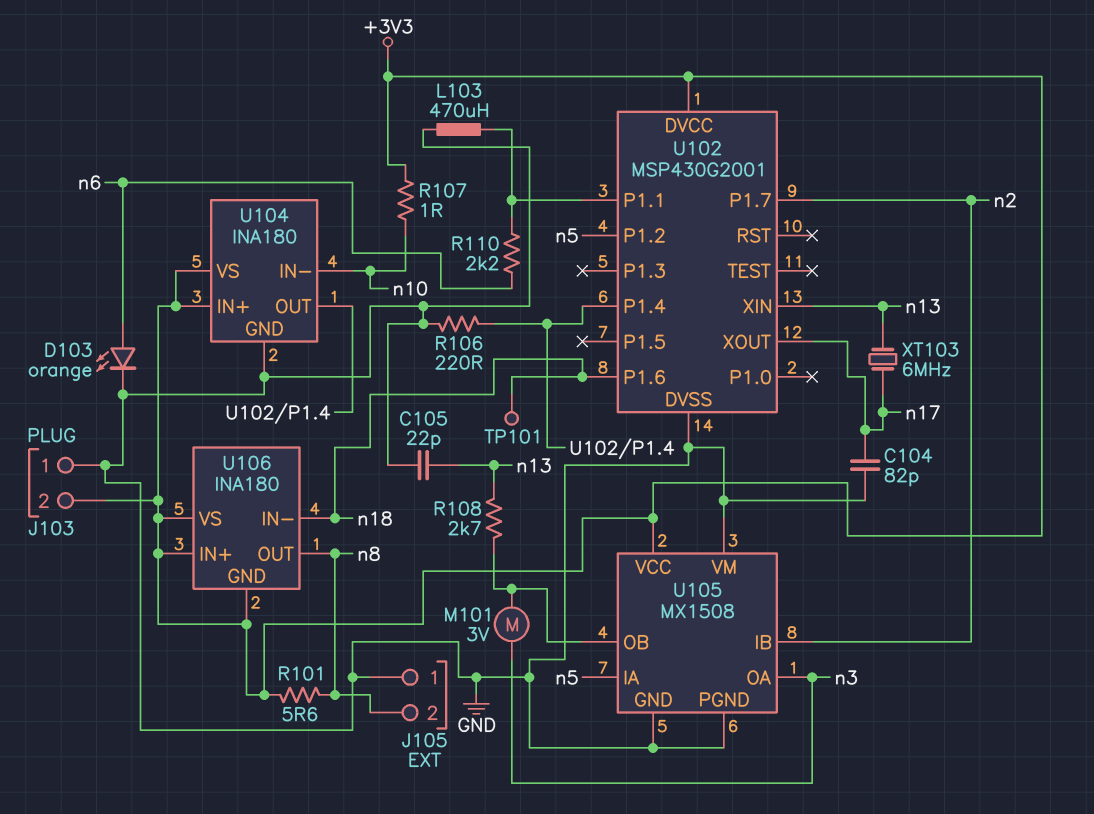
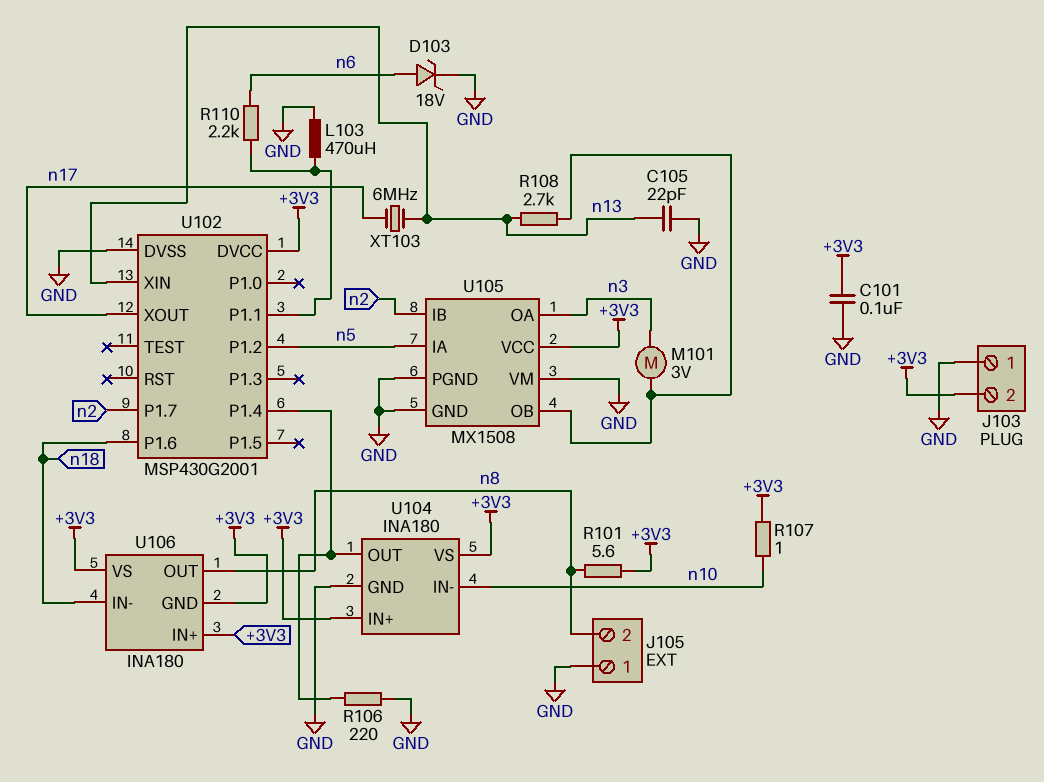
C101: none -> 100nF (+3V3, GND)
C104: 82pF (GND, n17) -> none
D103: LED orange (A n6, K GND) -> zener 18V (A n6, K GND)
TP101: test point (n18) -> none

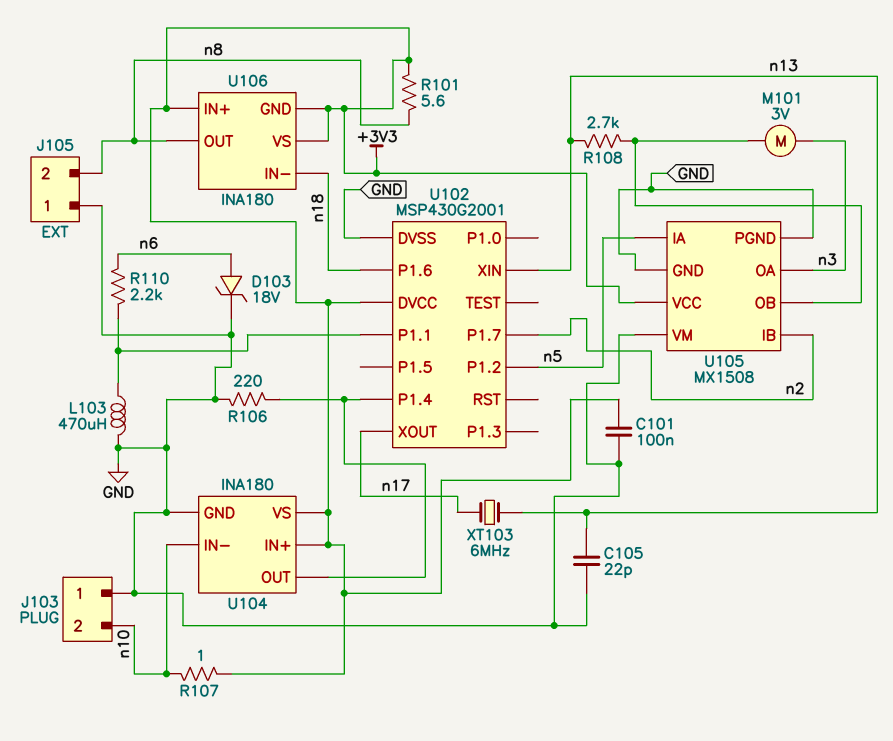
J103 pin 2: +3V3 -> n10

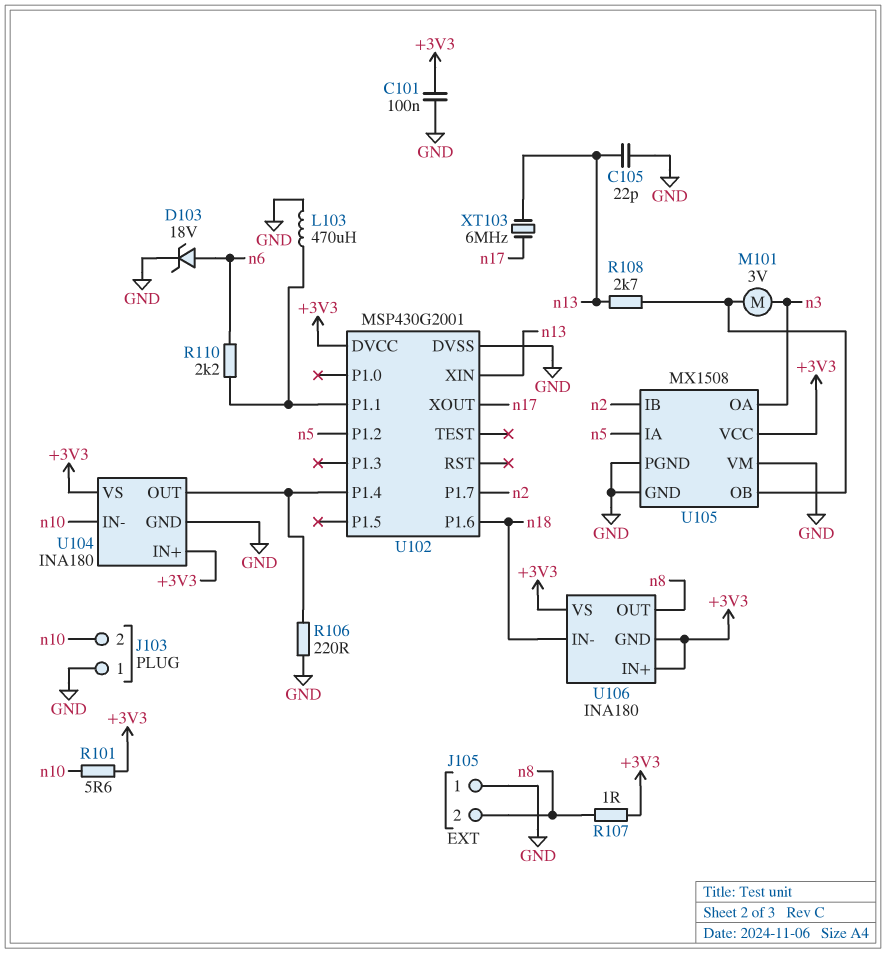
R101: 5.6 (+3V3, n8) -> 5.6 (+3V3, n10)
R107: 1 (+3V3, n10) -> 1 (+3V3, n8)

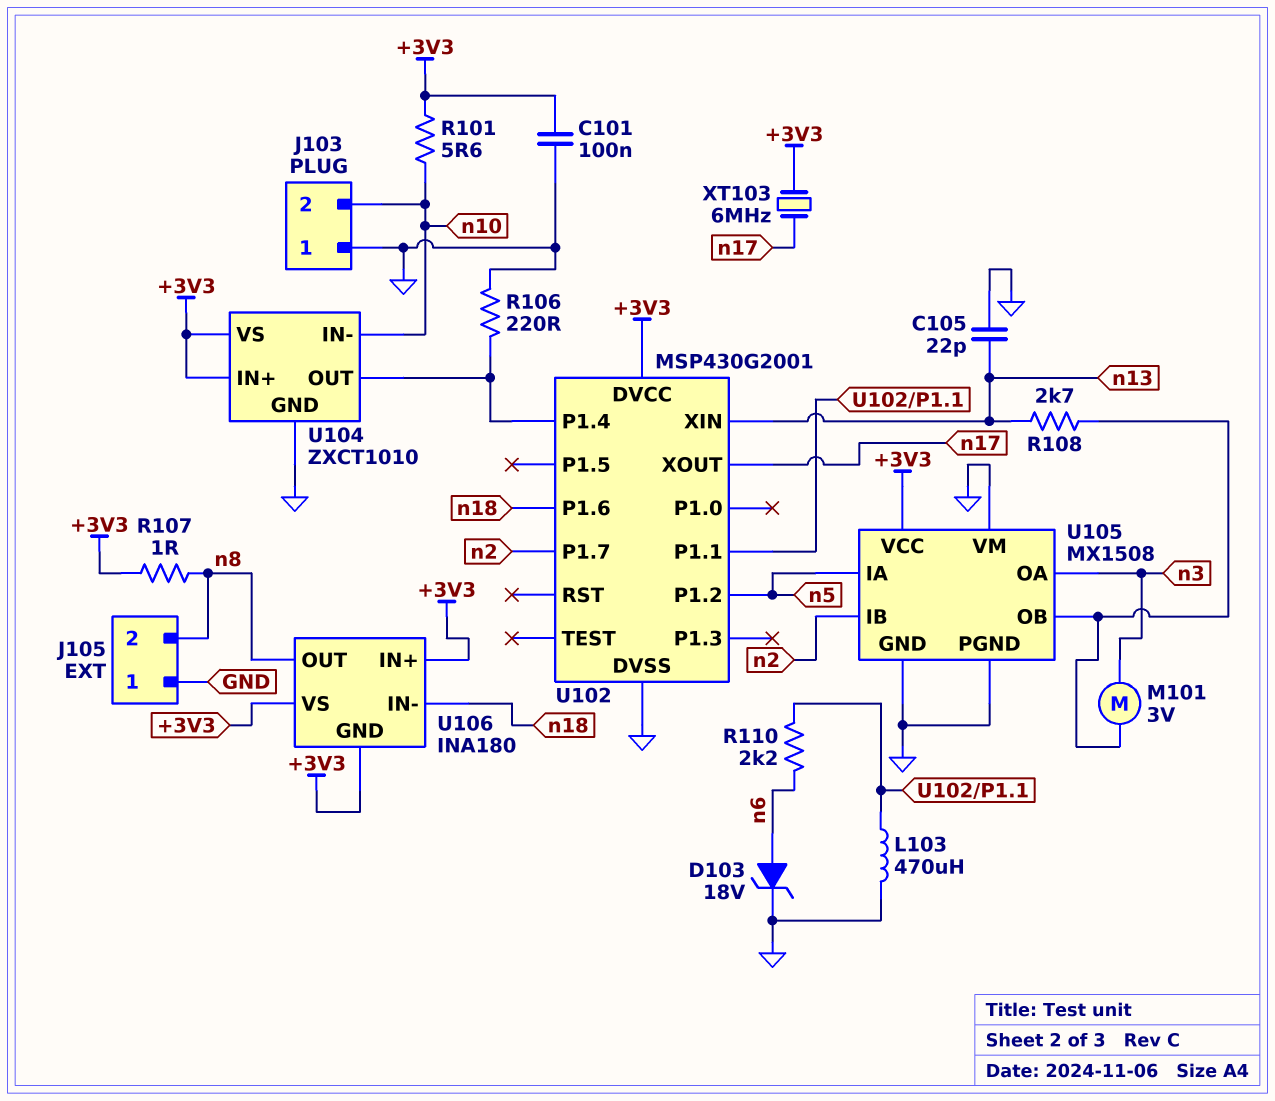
U104: INA180 -> ZXCT1010
XT103: 6MHz (n13, n17) -> 6MHz (+3V3, n17)

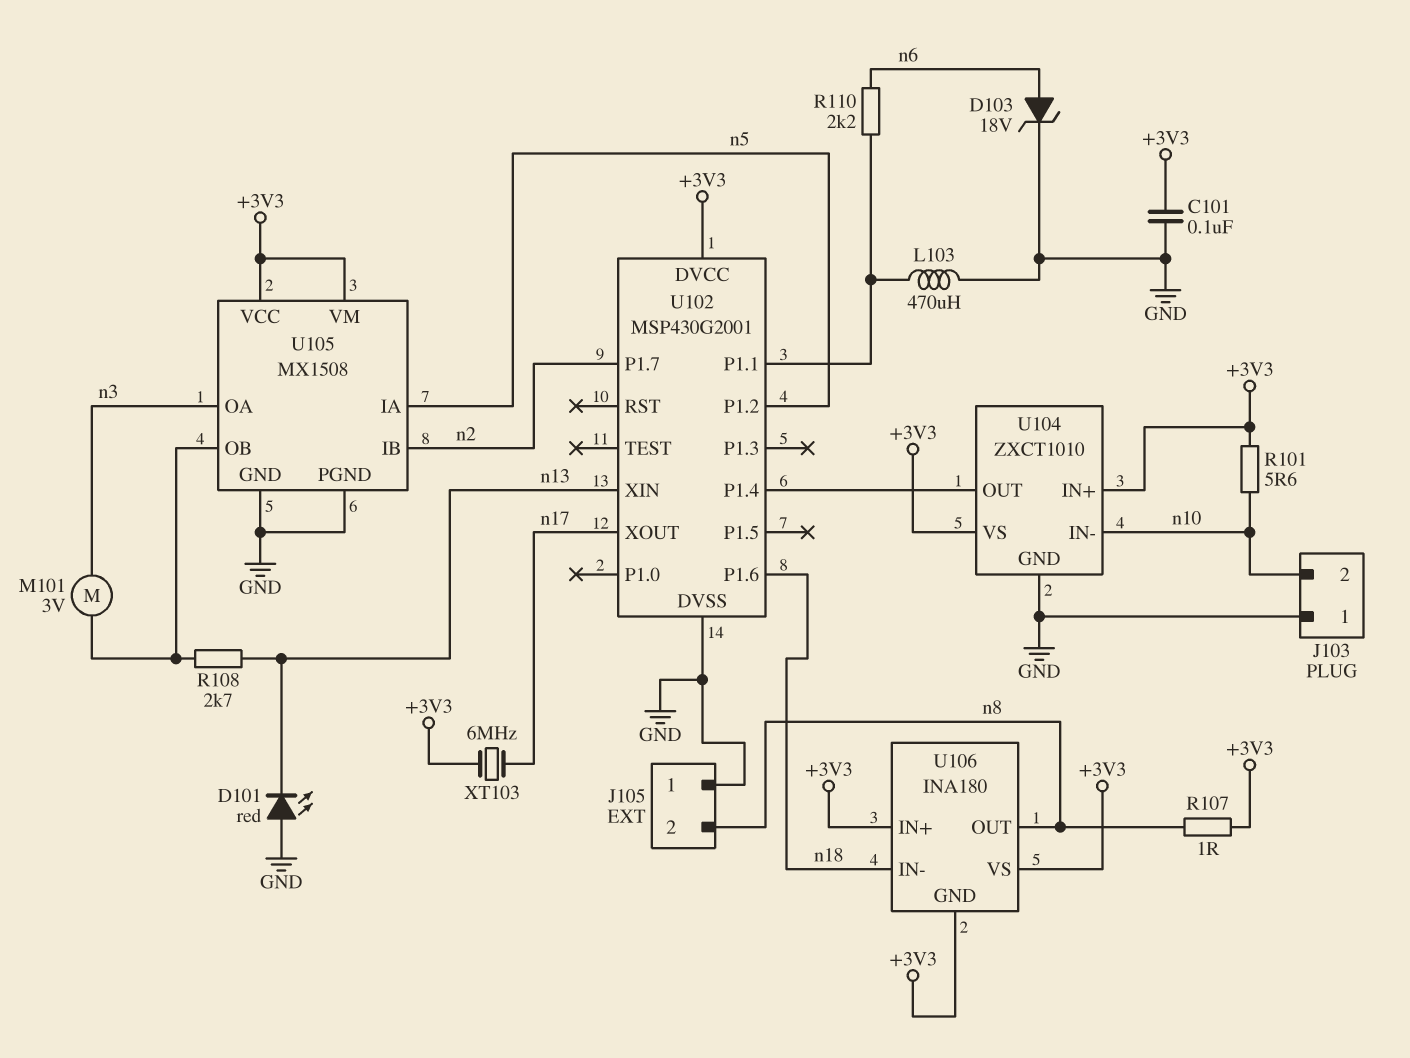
C105: 22pF (GND, n13) -> none
D101: none -> LED red (A GND, K n13)
R106: 220 (GND, U102/P1.4) -> none
U105 pin VM: GND -> +3V3

